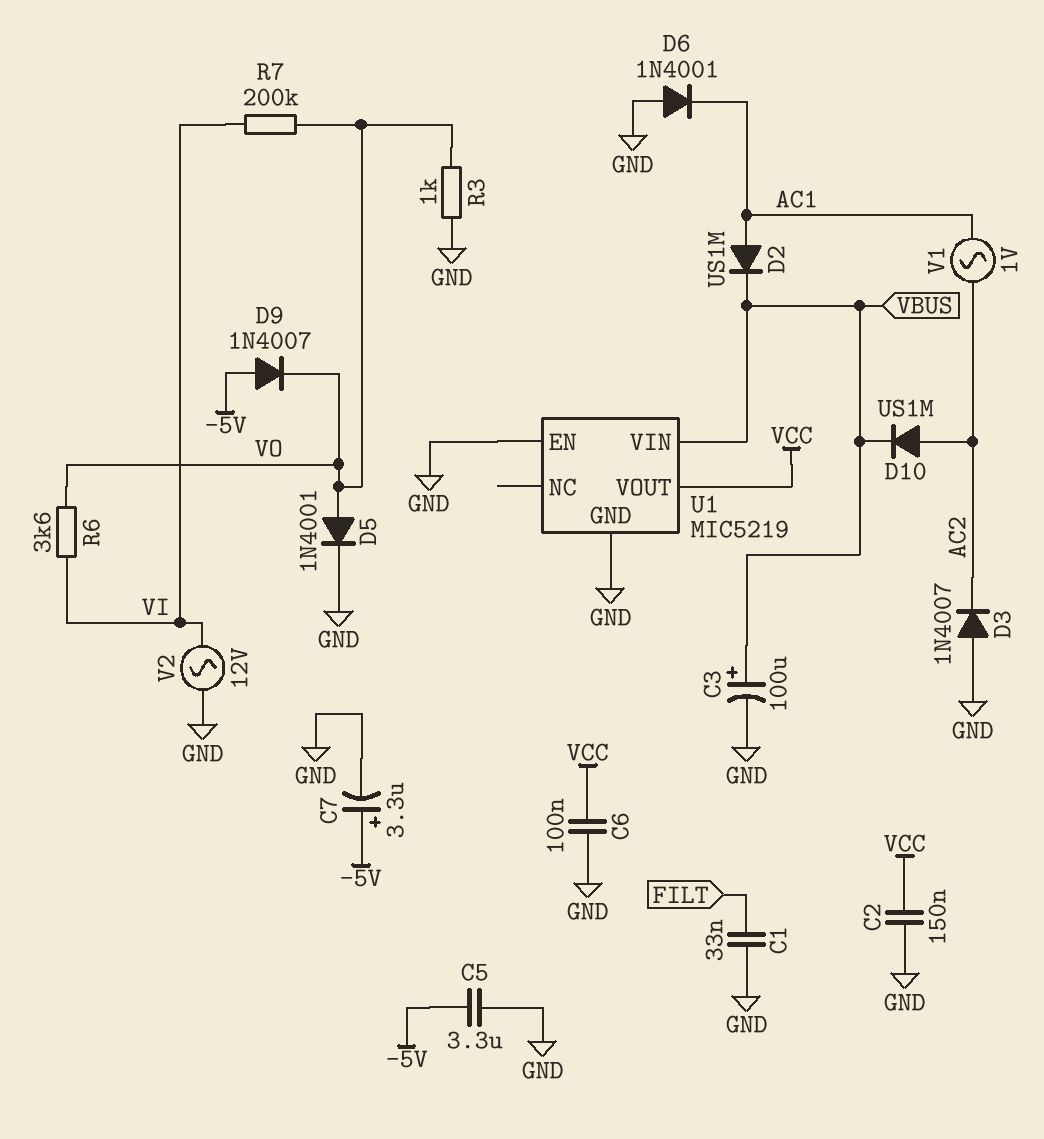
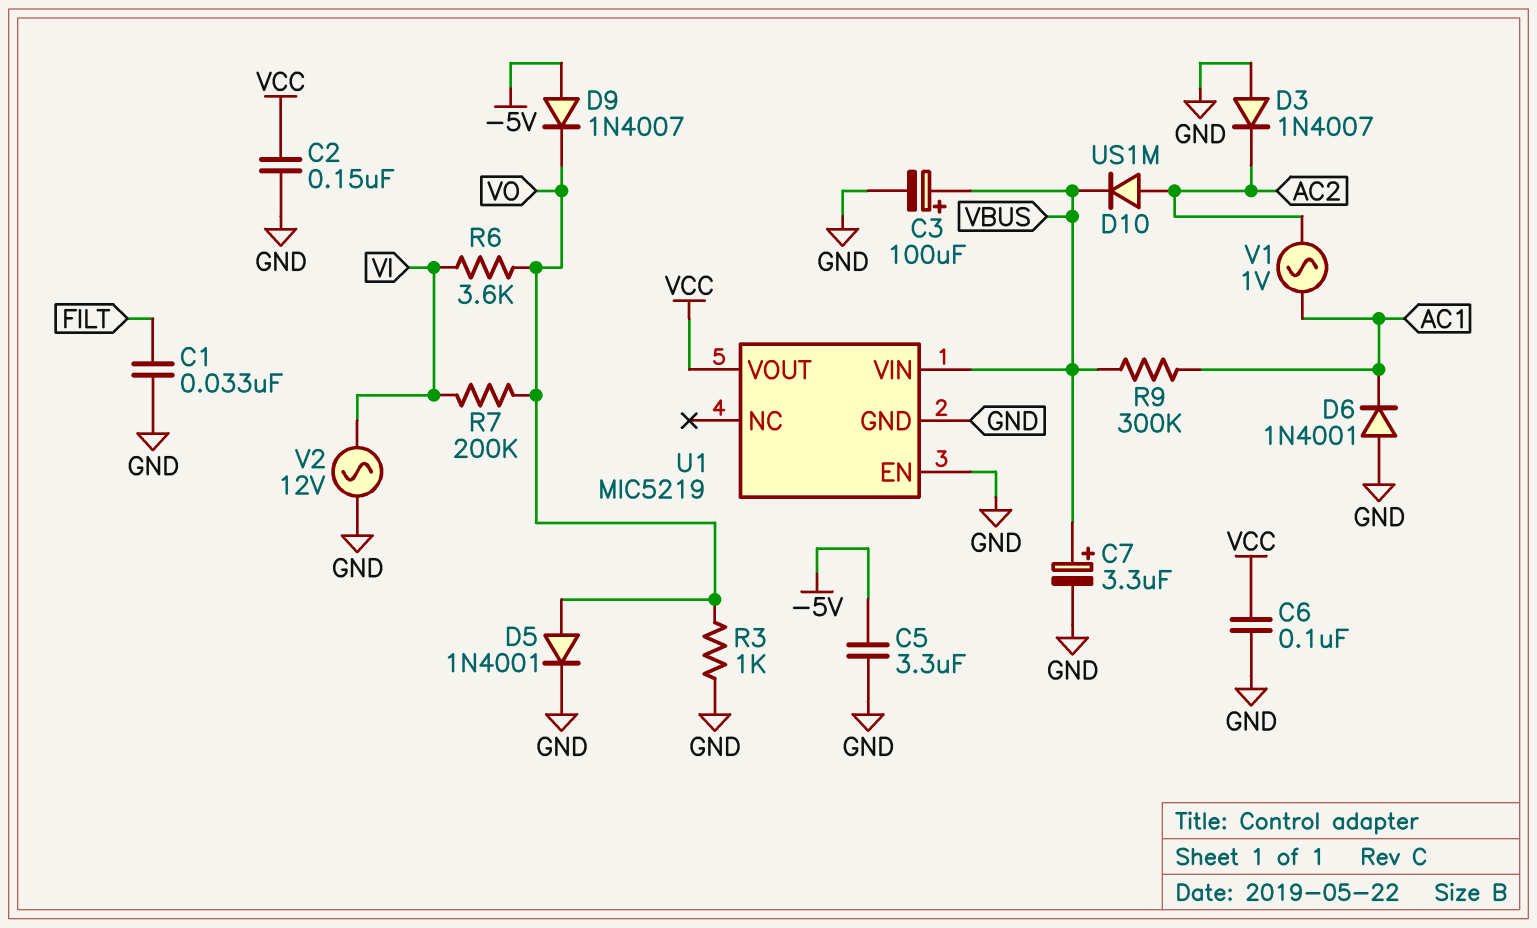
C7: 3.3uF (plus -5V, minus GND) -> 3.3uF (plus VBUS, minus GND)
D2: diode US1M (A AC1, K VBUS) -> none
R9: none -> 300k (AC1, VBUS)

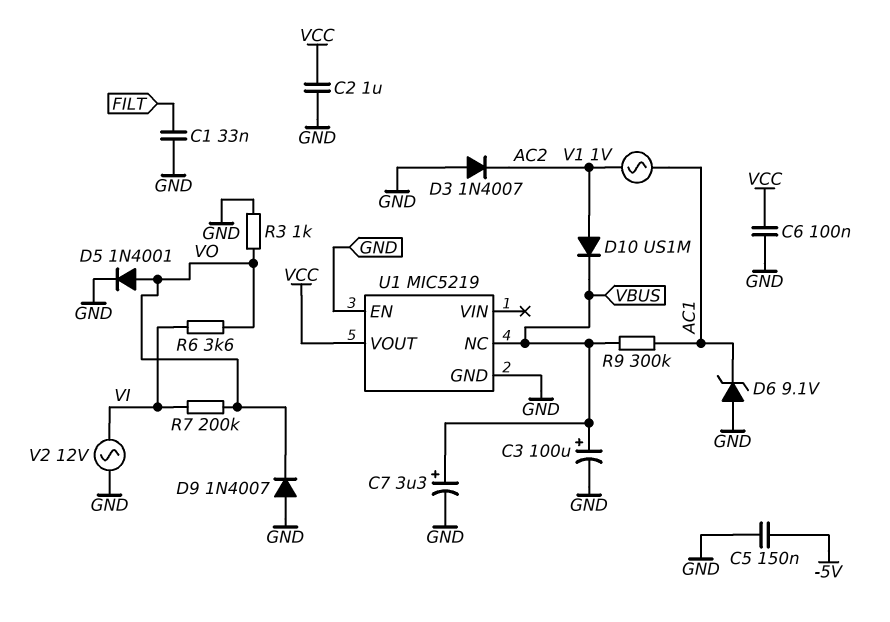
C2: 150nF (GND, VCC) -> 1uF (GND, VCC)
C5: 3.3uF (-5V, GND) -> 150nF (-5V, GND)
D6: diode 1N4001 (A GND, K AC1) -> zener 9.1V (A GND, K AC1)
D9: diode 1N4007 (A -5V, K VO) -> diode 1N4007 (A GND, K VO)
U1 pin NC: none -> VBUS
U1 pin VIN: VBUS -> none

